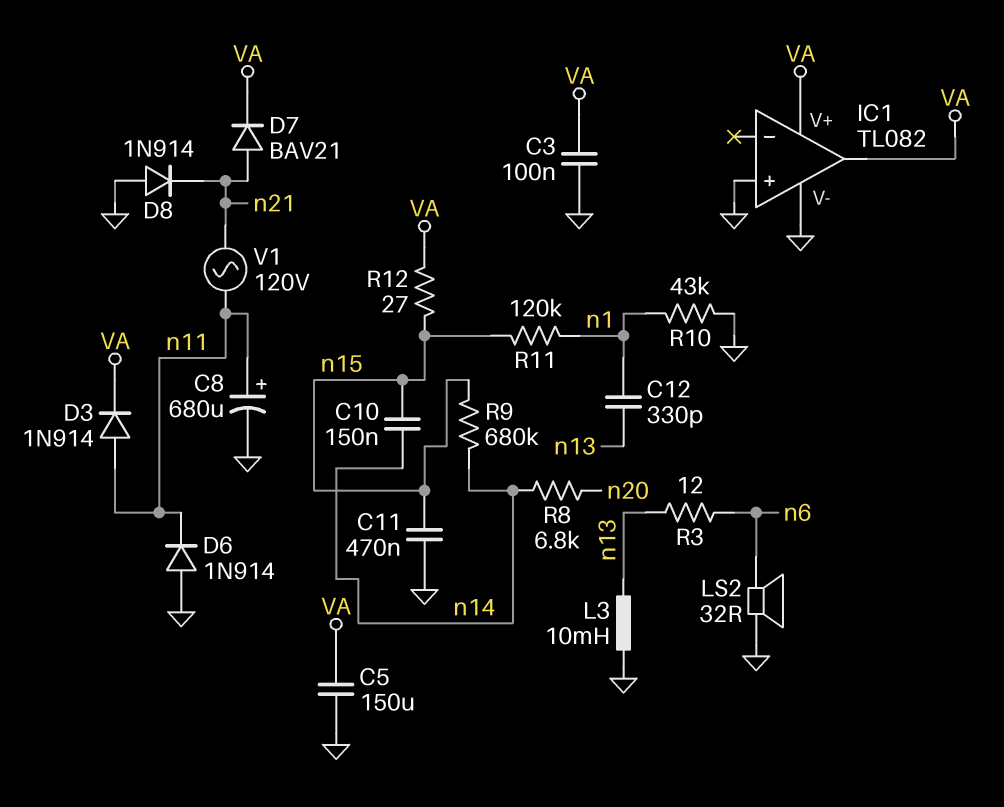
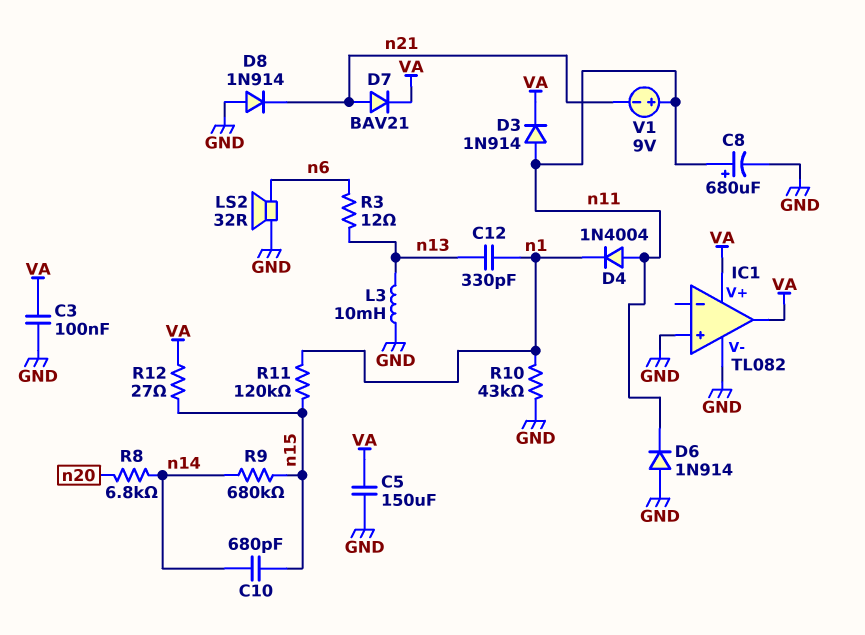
C10: 150nF (n14, n15) -> 680pF (n14, n15)
C11: 470nF (GND, n15) -> none
D4: none -> diode 1N4004 (A n11, K n1)
V1: AC 120V (n11, n21) -> 9V (plus n11, minus n21)

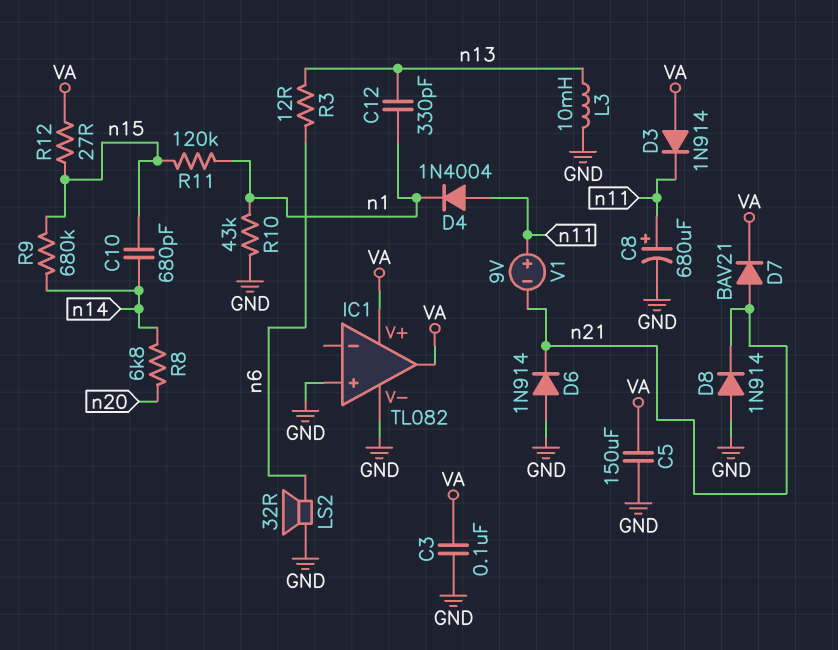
D3: diode 1N914 (A n11, K VA) -> diode 1N914 (A VA, K n11)
D6: diode 1N914 (A GND, K n11) -> diode 1N914 (A GND, K n21)

